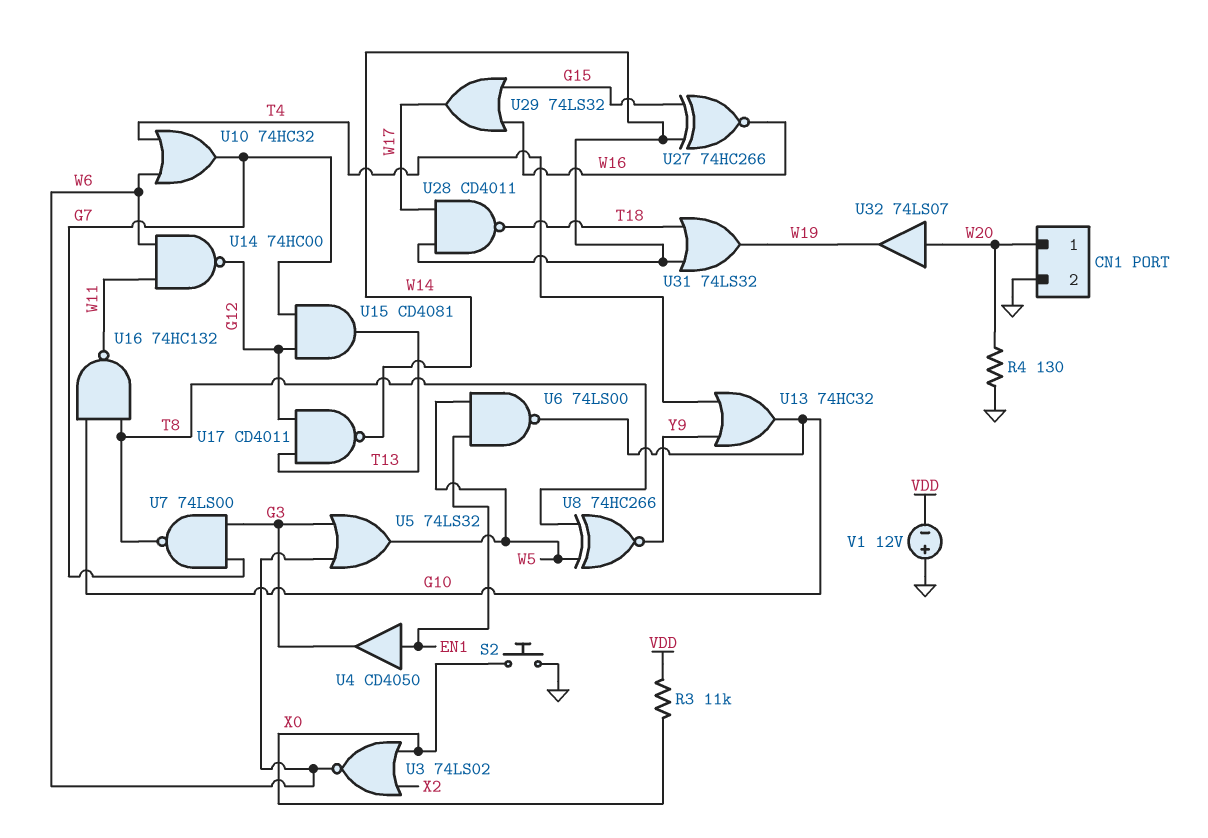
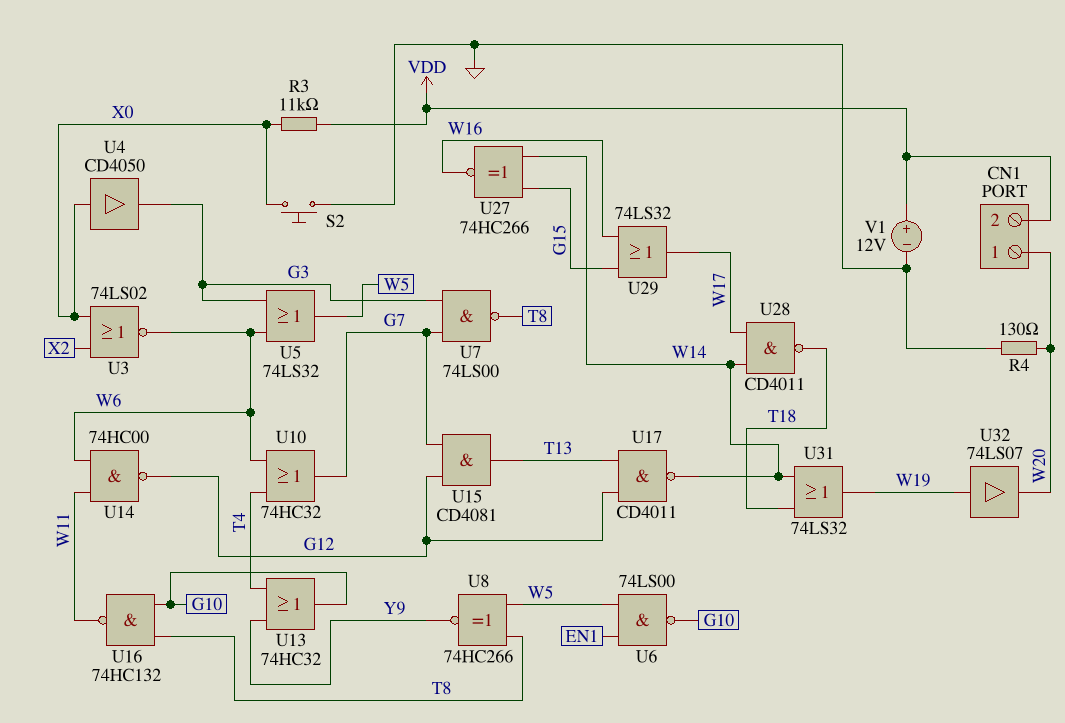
CN1 pin 2: GND -> VDD
U4: buffer CD4050 (in EN1, out G3) -> buffer CD4050 (in X0, out G3)
U32: buffer 74LS07 (in W20, out W19) -> buffer 74LS07 (in W19, out W20)
V1: 12V (plus GND, minus VDD) -> 12V (plus VDD, minus GND)

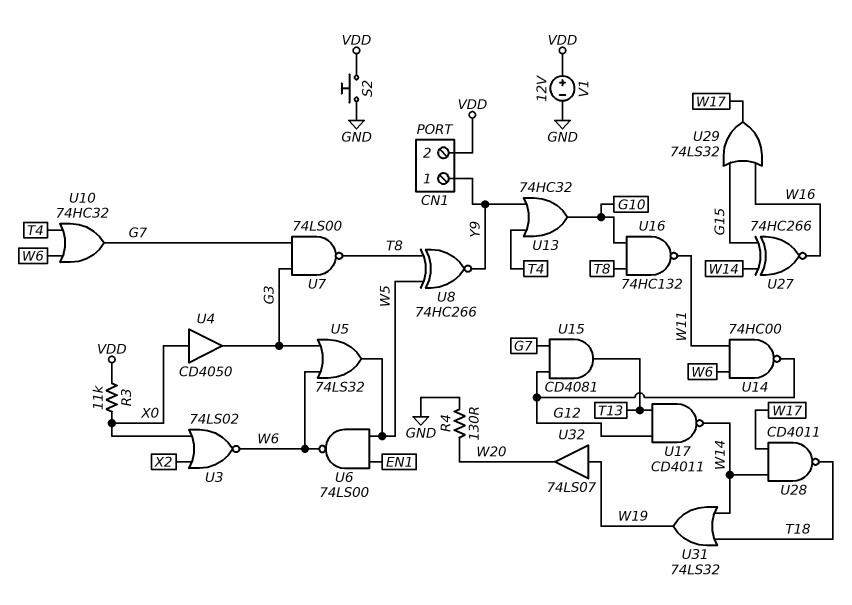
CN1 pin 1: W20 -> Y9
S2: button (GND, X0) -> button (GND, VDD)
U6: NAND 74LS00 (in EN1, in W5, out G10) -> NAND 74LS00 (in EN1, in W5, out W6)

